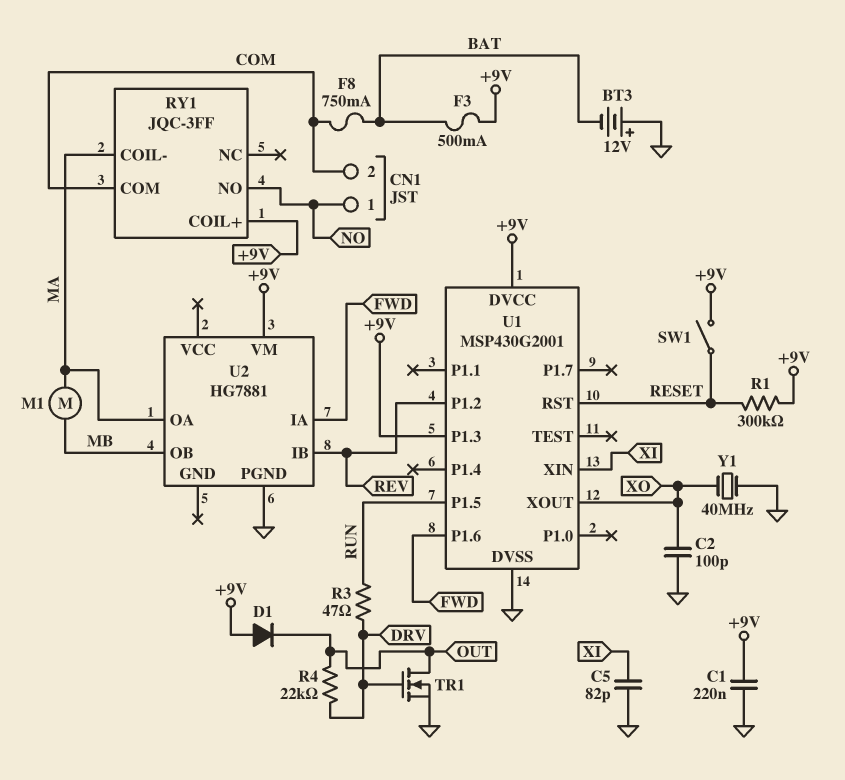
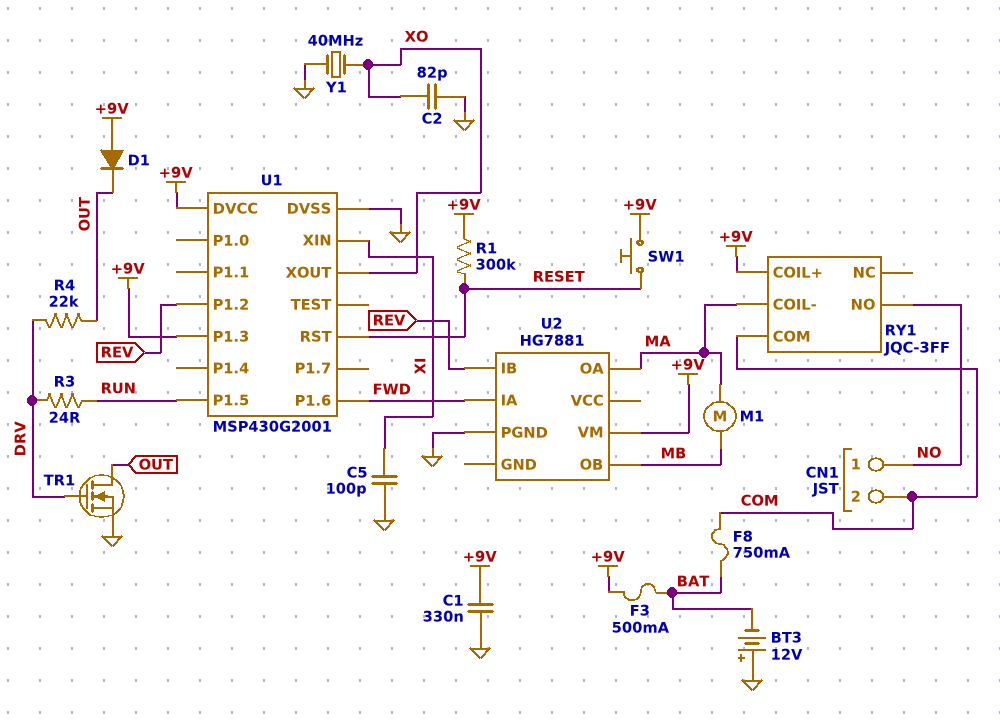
C1: 220nF (+9V, GND) -> 330nF (+9V, GND)
C2: 100pF (GND, XO) -> 82pF (GND, XO)
C5: 82pF (GND, XI) -> 100pF (GND, XI)
R3: 47 (DRV, RUN) -> 24 (DRV, RUN)
SW1: switch (+9V, RESET) -> button (+9V, RESET)

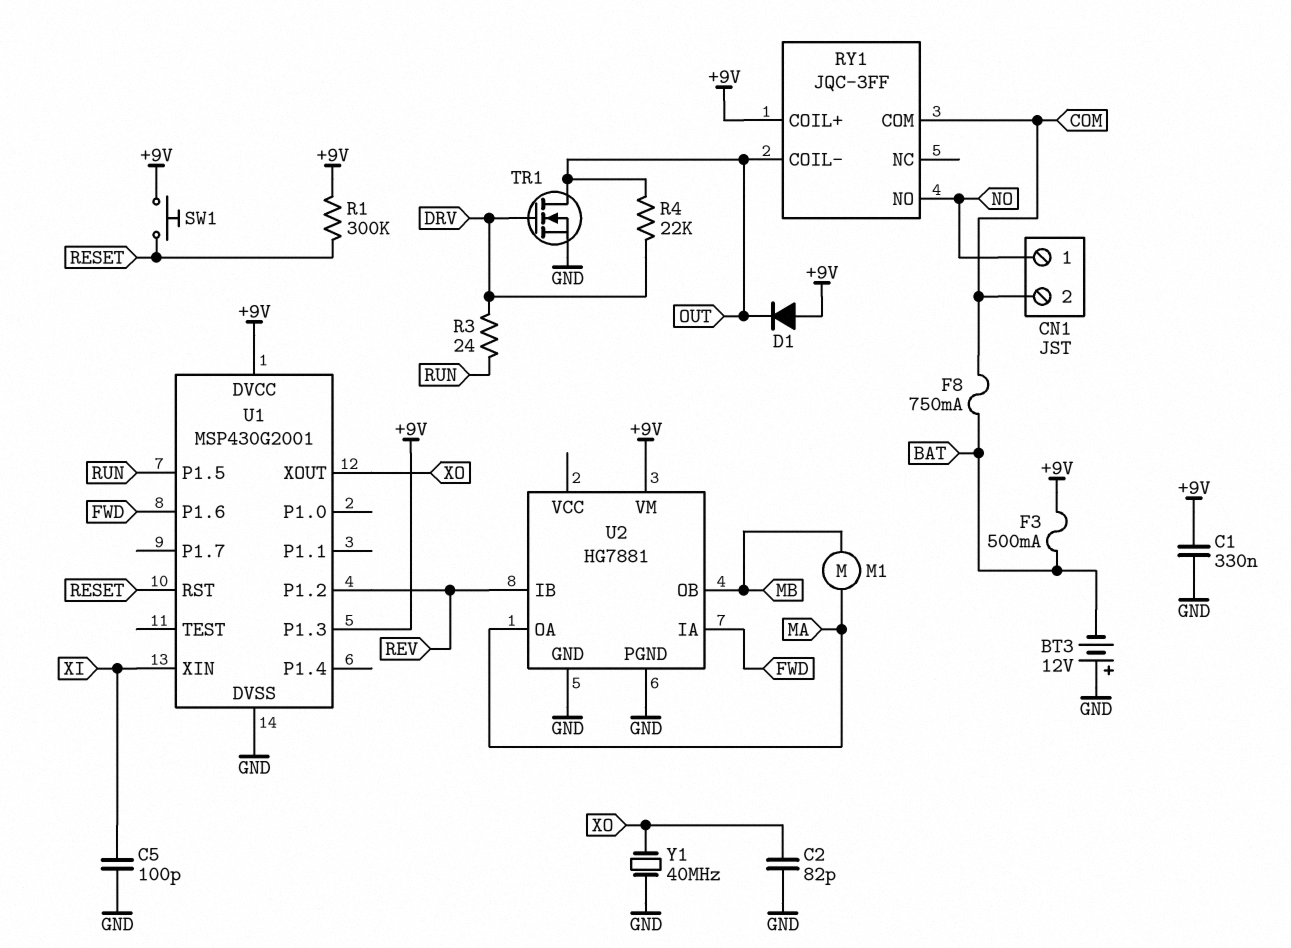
RY1 pin COIL-: MA -> OUT
U2 pin GND: none -> GND

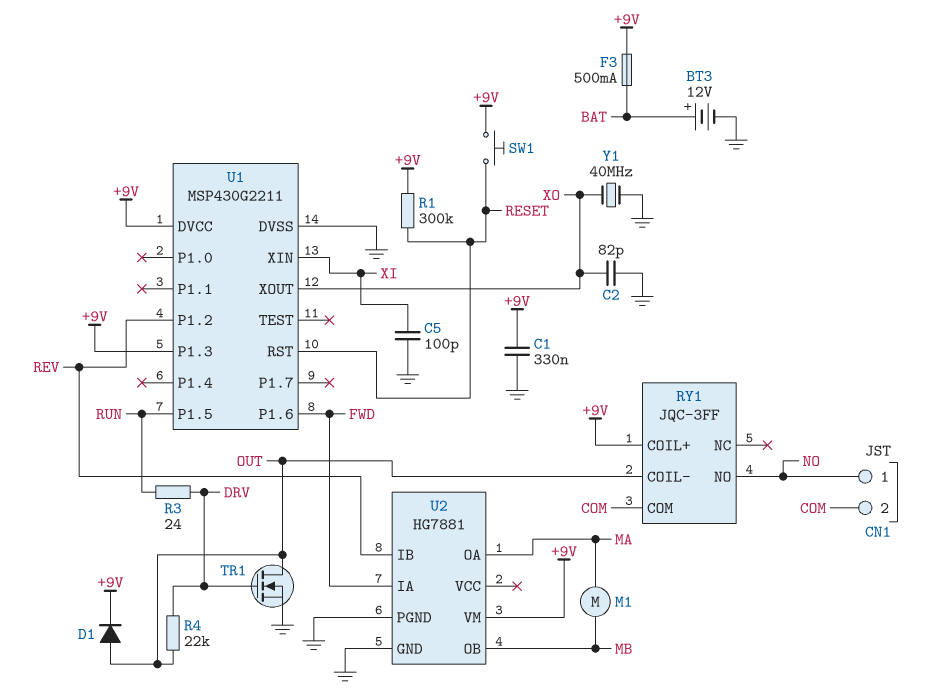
BT3: 12V (plus GND, minus BAT) -> 12V (plus BAT, minus GND)
D1: diode (A +9V, K OUT) -> diode (A OUT, K +9V)
F8: 750mA (BAT, COM) -> none
U1: MSP430G2001 -> MSP430G2211

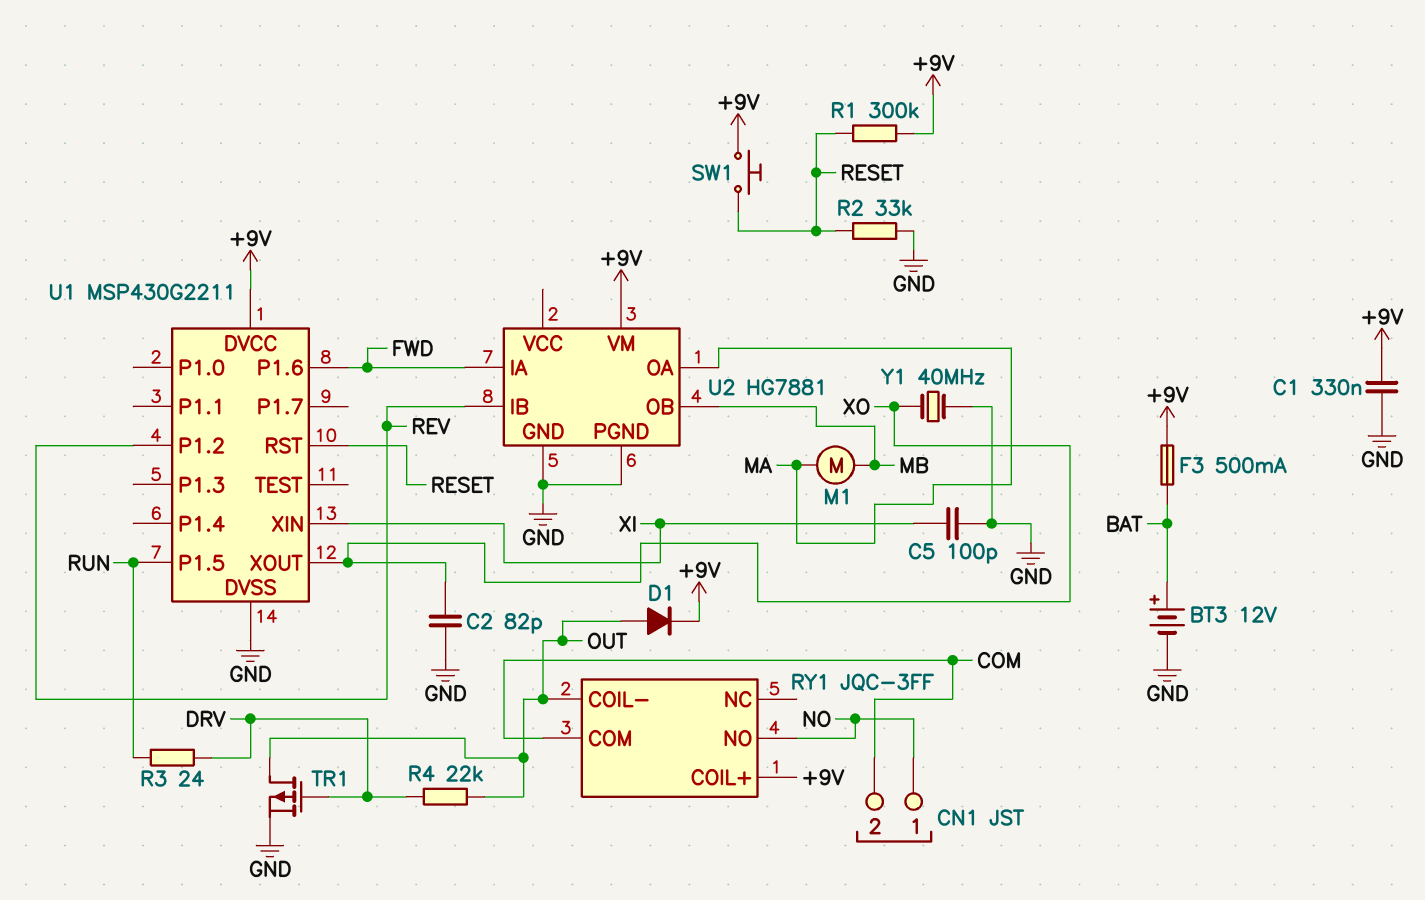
R2: none -> 33k (GND, RESET)
TR1: NMOS (G DRV, D OUT, S GND) -> PMOS (G DRV, D OUT, S GND)
U1 pin P1.3: +9V -> none

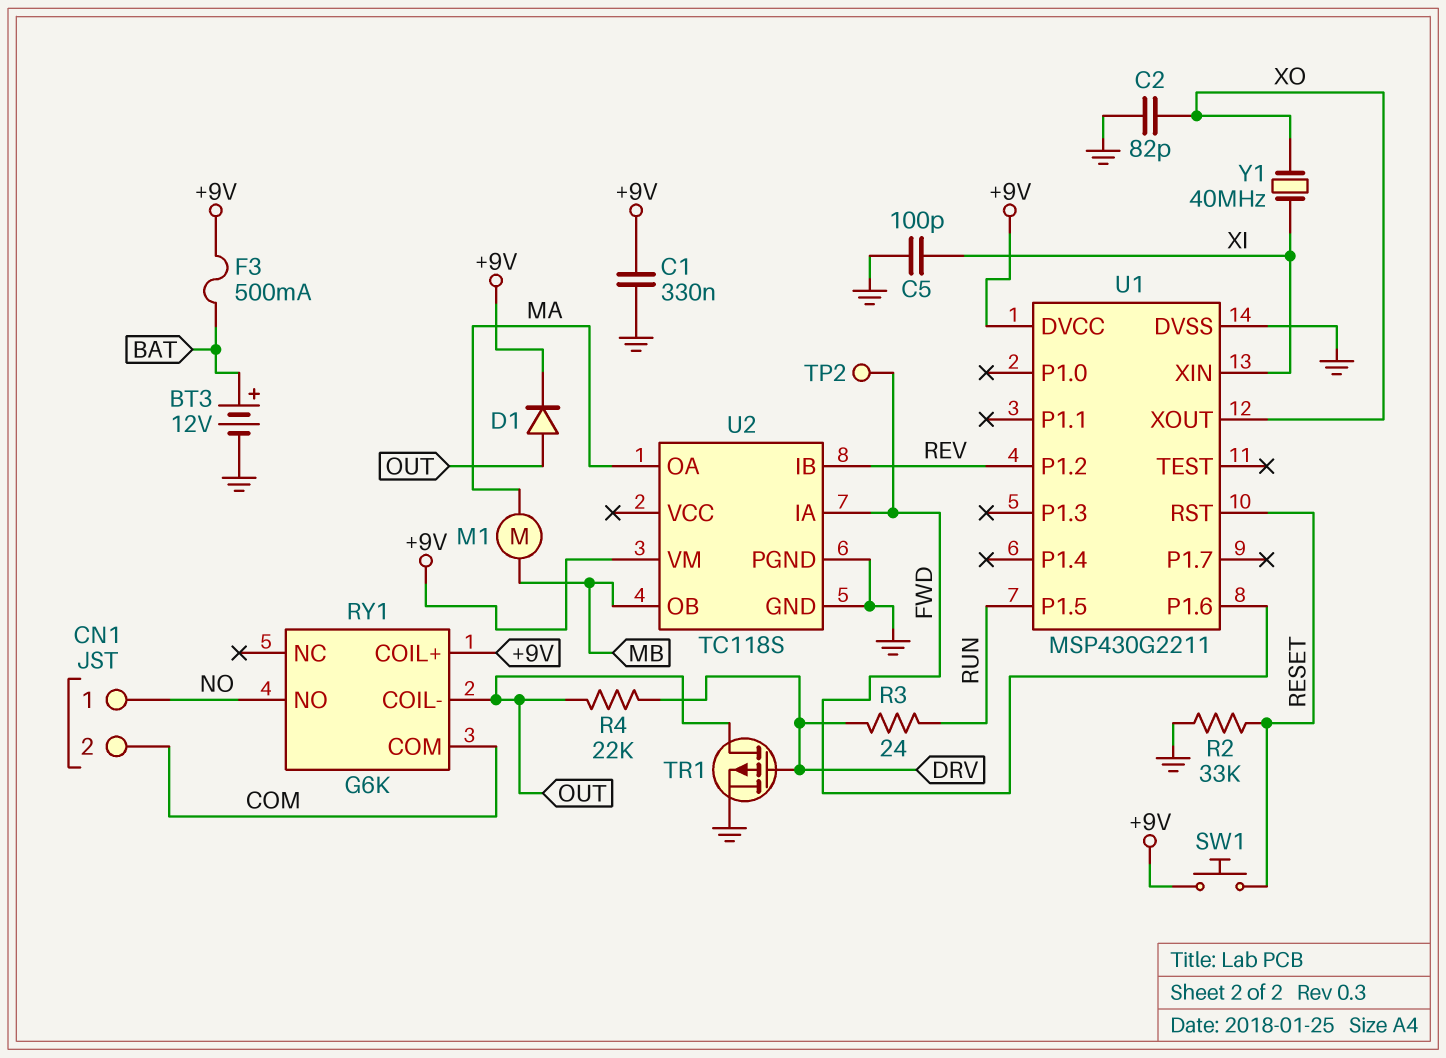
R1: 300k (+9V, RESET) -> none
RY1: JQC-3FF -> G6K
TP2: none -> test point (FWD)
U2: HG7881 -> TC118S
Y1: 40MHz (GND, XO) -> 40MHz (XI, XO)

